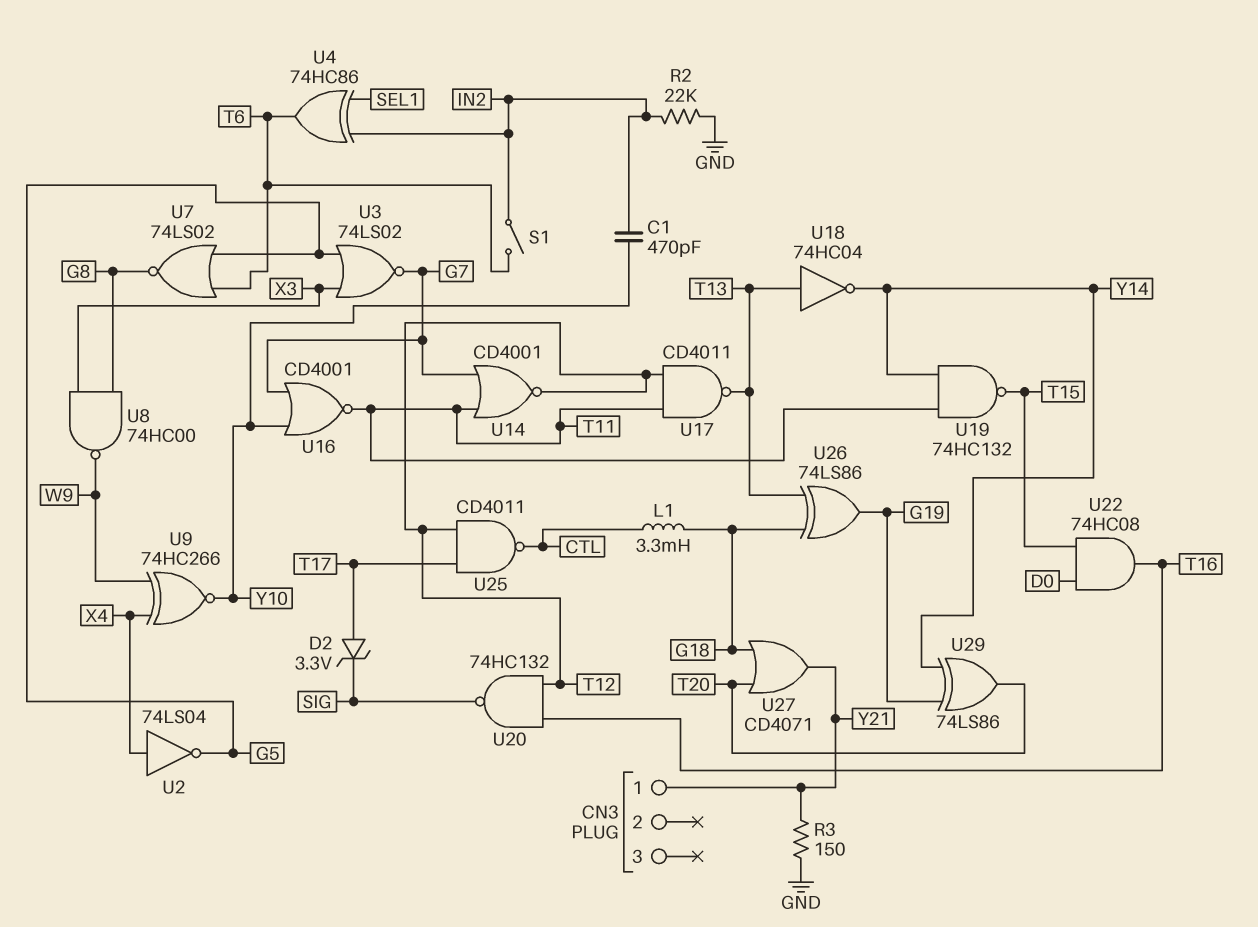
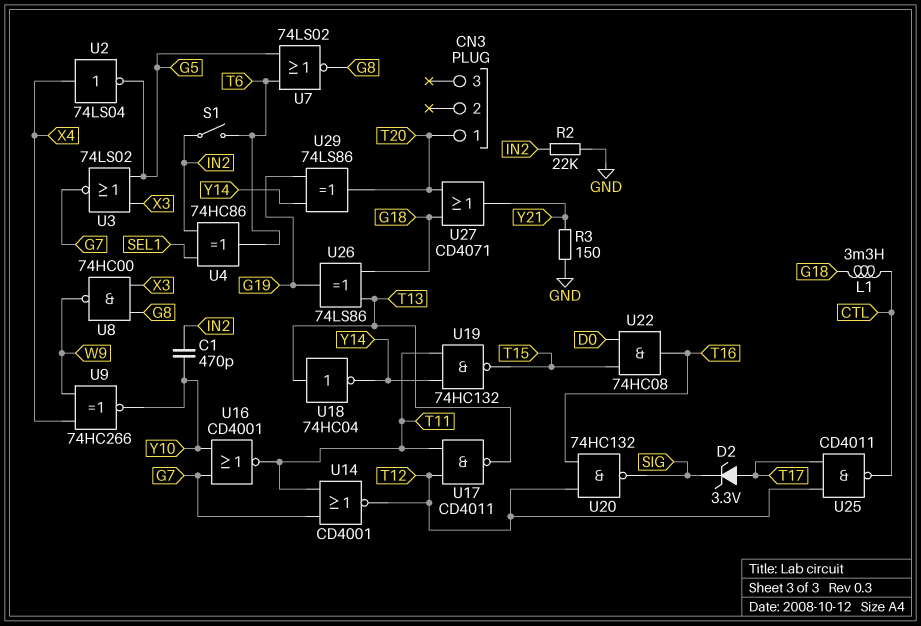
CN3 pin 1: Y21 -> T20

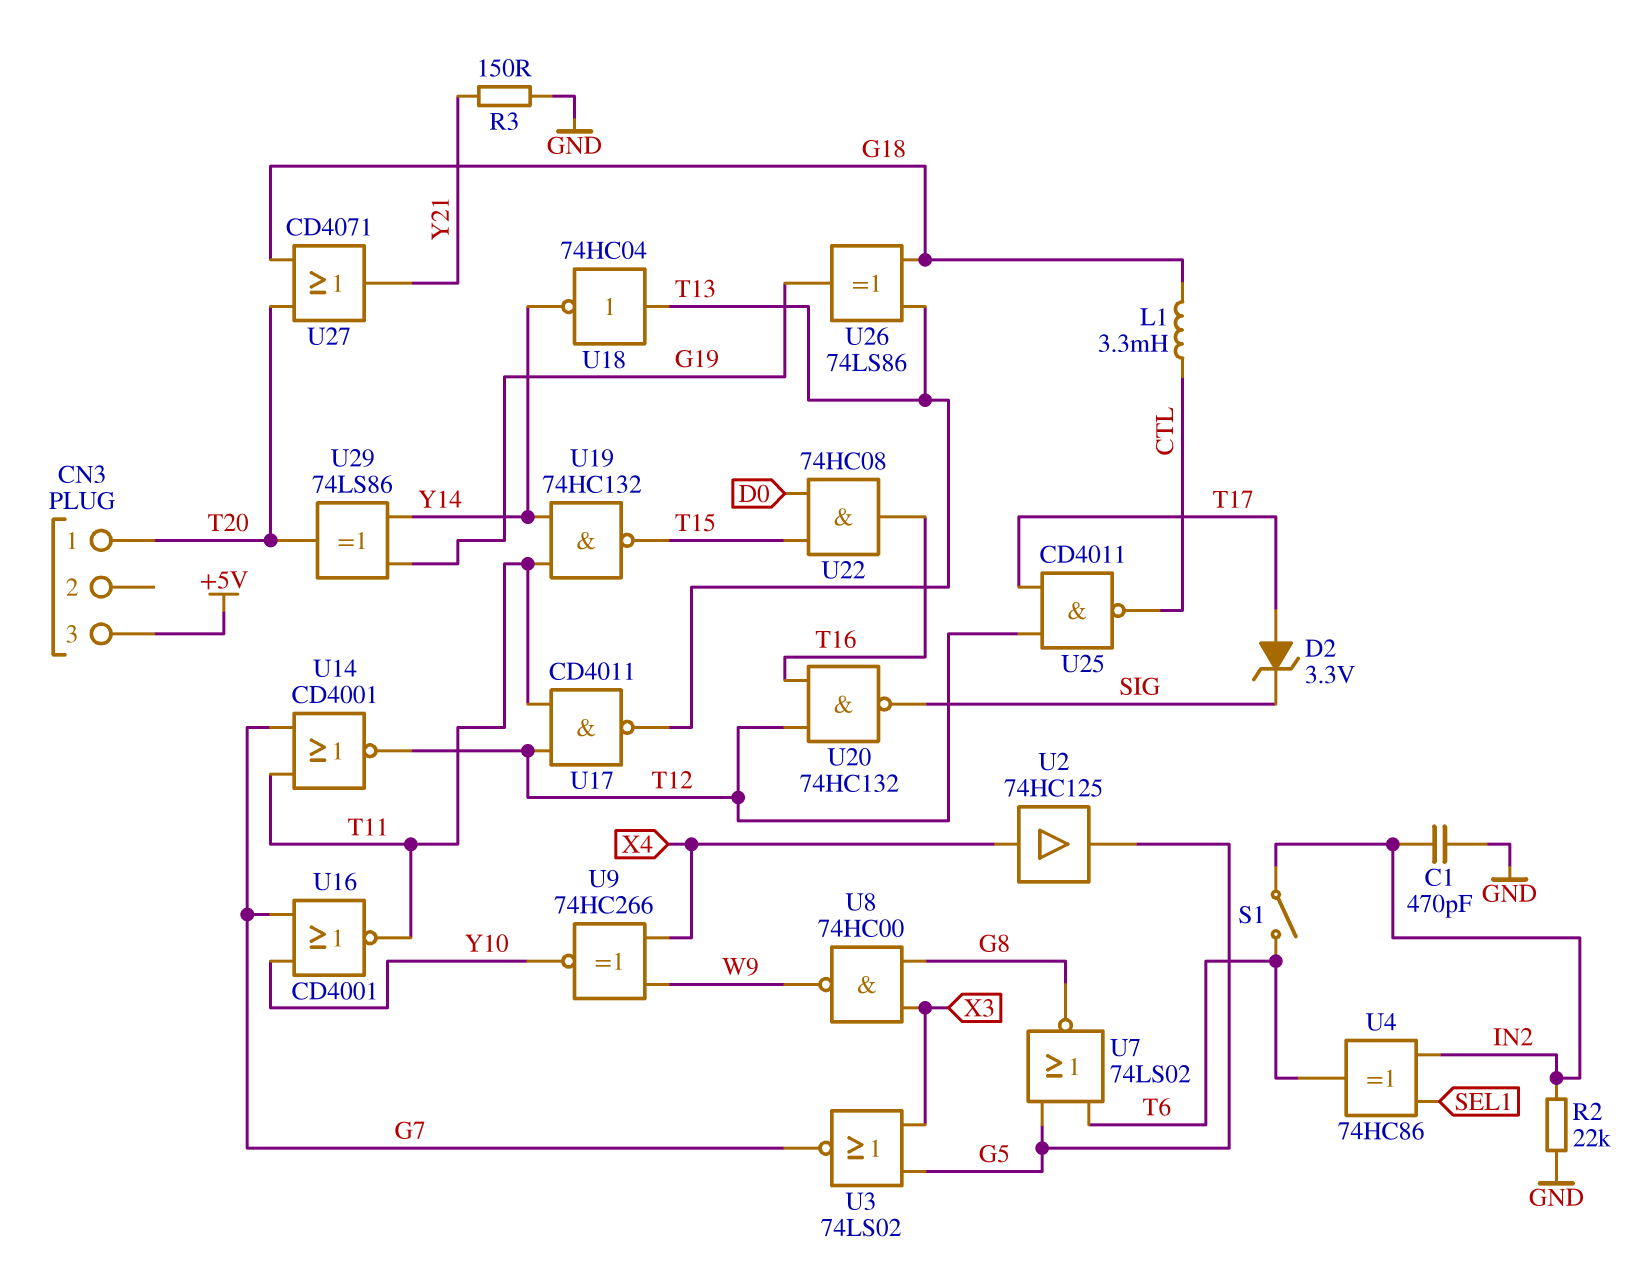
C1: 470pF (IN2, Y10) -> 470pF (GND, IN2)
CN3 pin 3: none -> +5V
U2: NOT 74LS04 (in X4, out G5) -> buffer 74HC125 (in X4, out G5)

